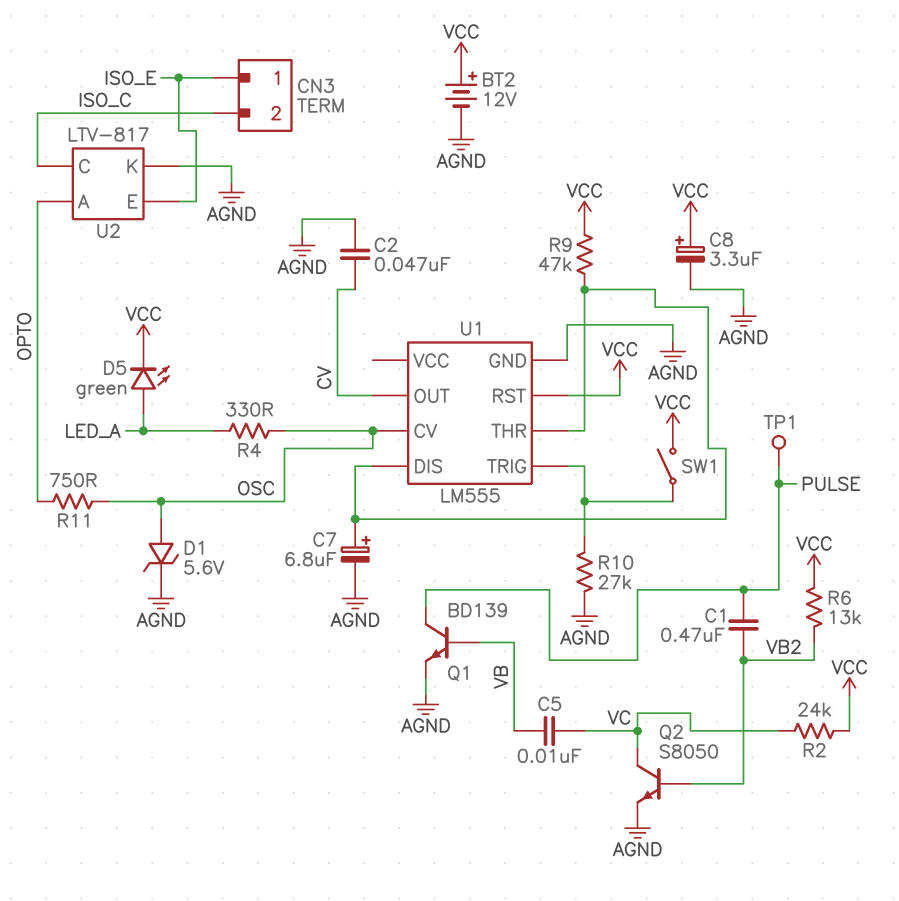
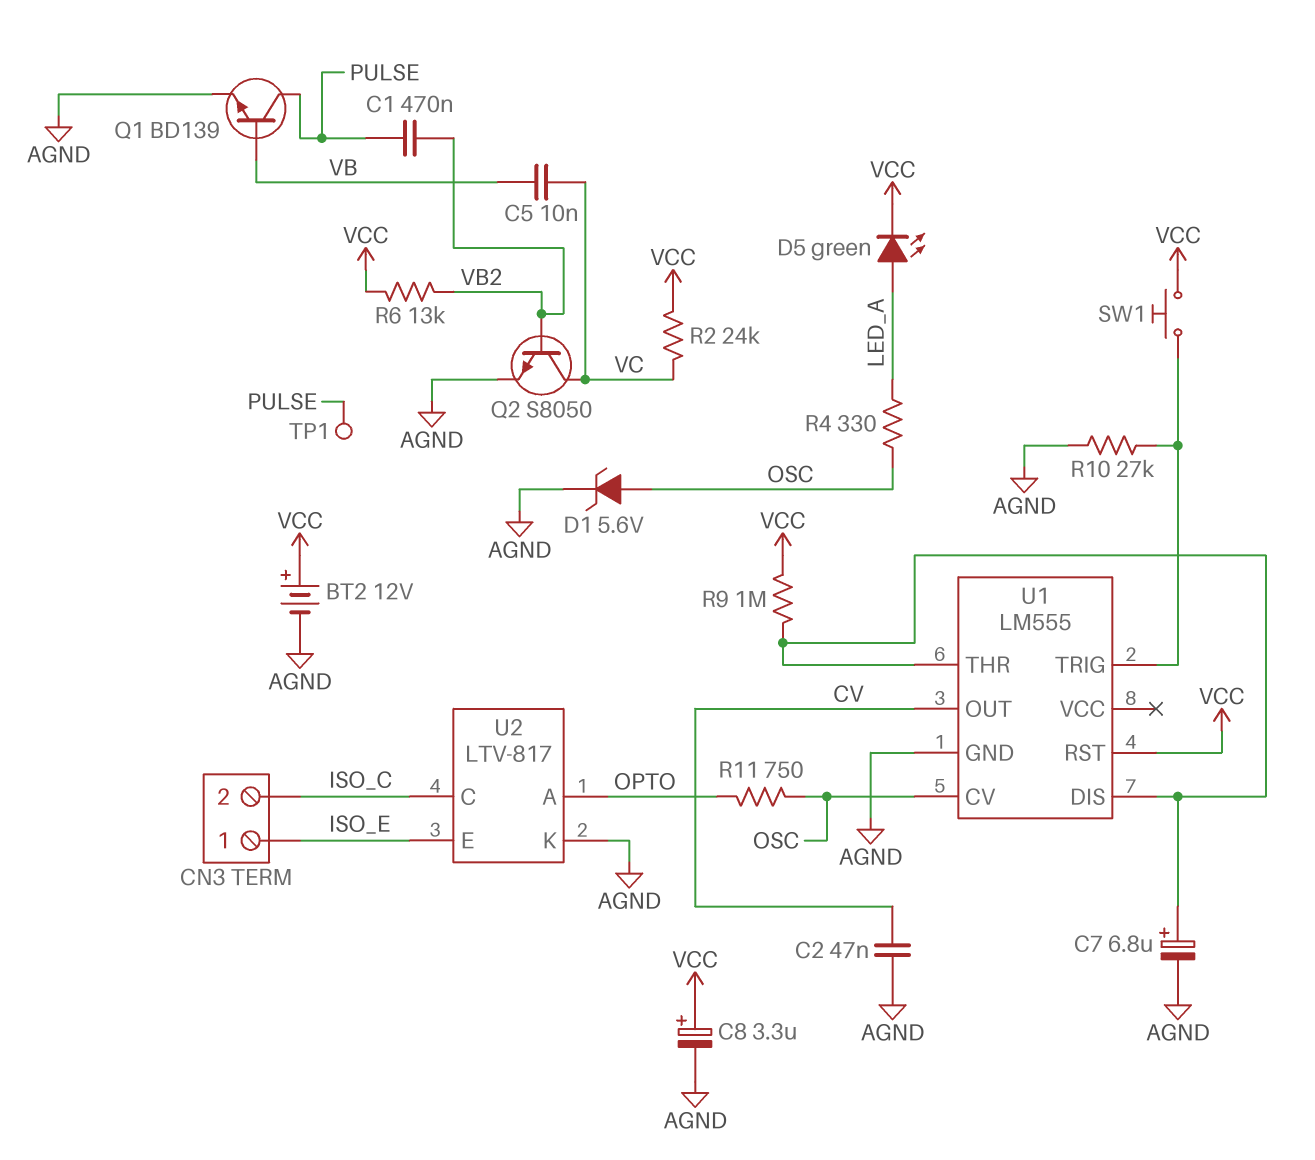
R9: 47k (U1/DIS, VCC) -> 1M (U1/DIS, VCC)
SW1: switch (U1/TRIG, VCC) -> button (U1/TRIG, VCC)

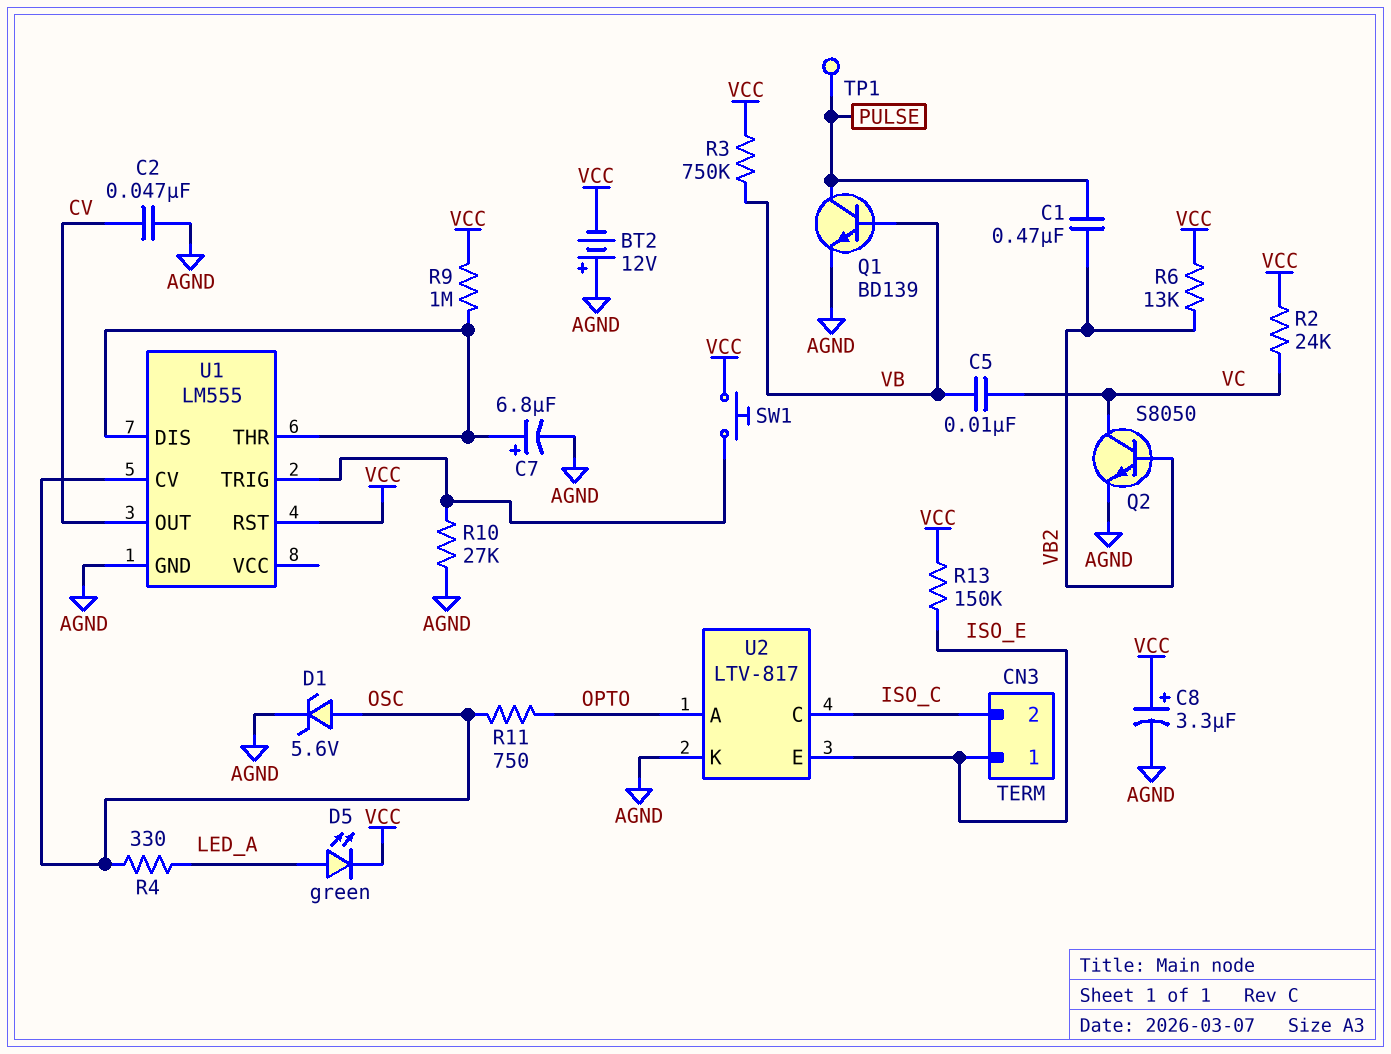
BT2: 12V (plus VCC, minus AGND) -> 12V (plus AGND, minus VCC)
R3: none -> 750k (VB, VCC)
R13: none -> 150k (ISO_E, VCC)

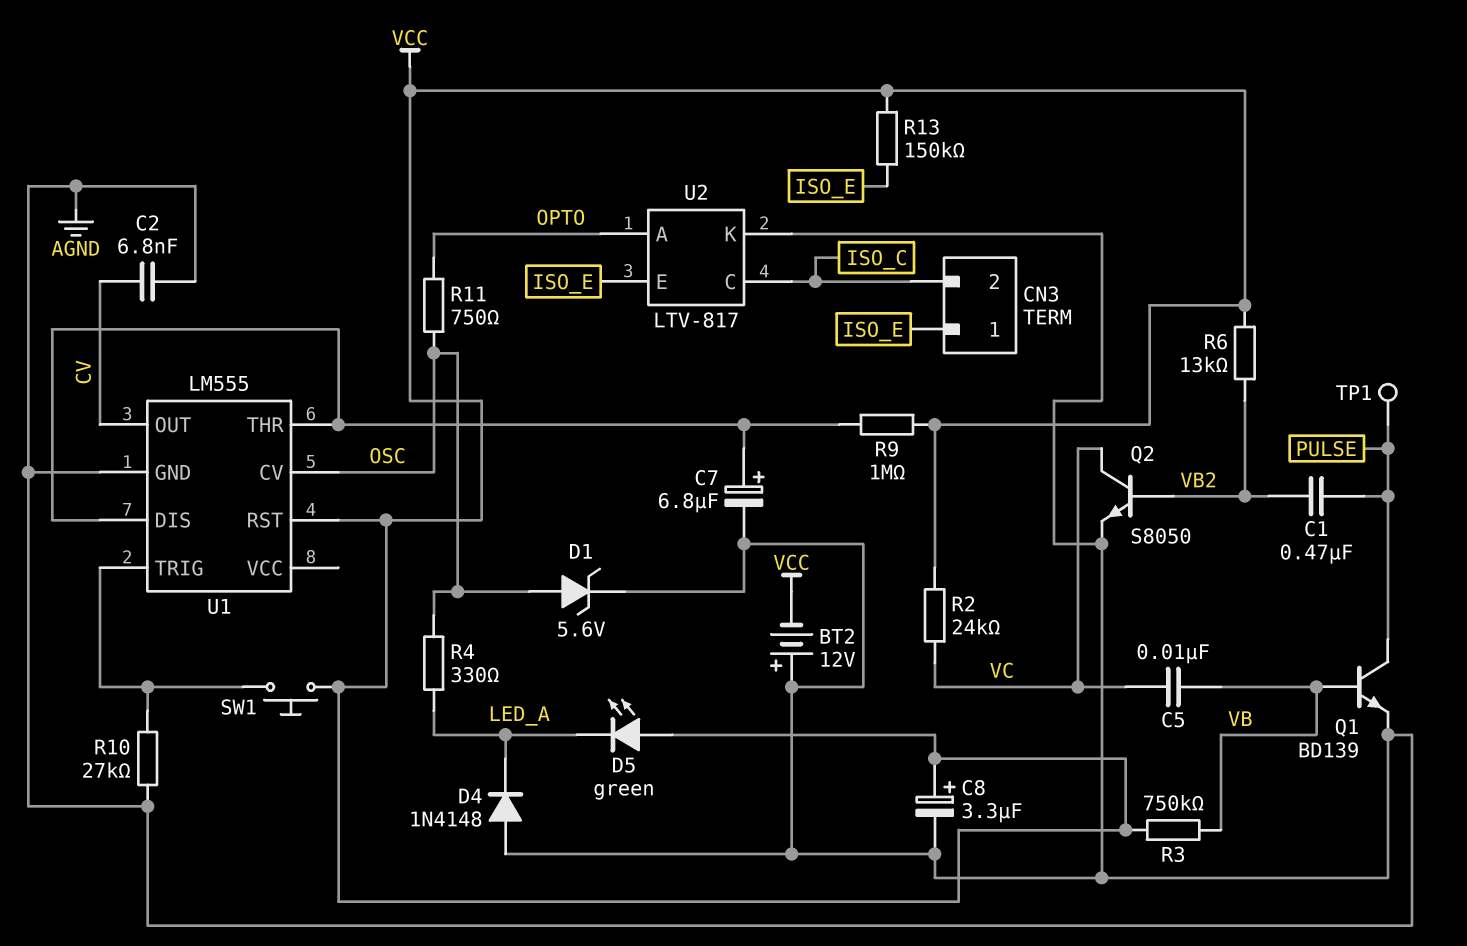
C2: 47nF (AGND, CV) -> 6.8nF (AGND, CV)
D4: none -> diode 1N4148 (A AGND, K LED_A)
D5: LED green (A LED_A, K VCC) -> LED green (A VCC, K LED_A)

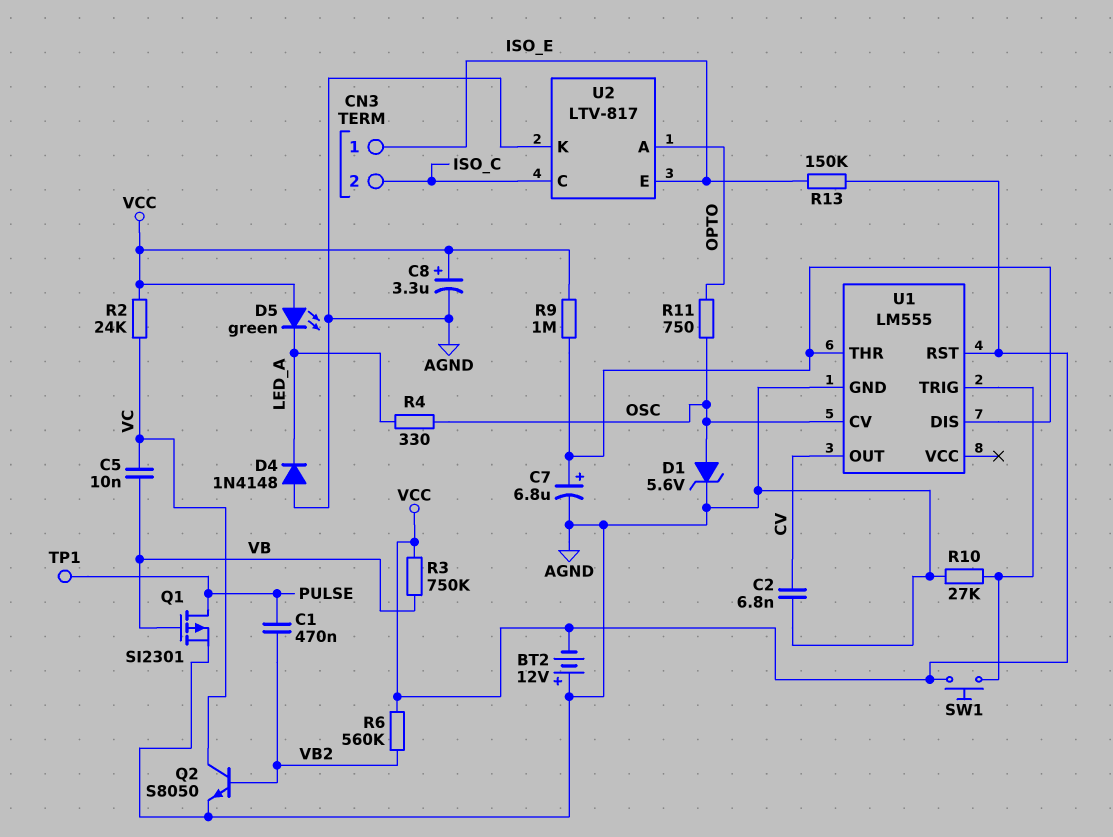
Q1: NPN BD139 (B VB, C PULSE, E AGND) -> PMOS SI2301 (G VB, D PULSE, S AGND)
R6: 13k (VB2, VCC) -> 560k (VB2, VCC)

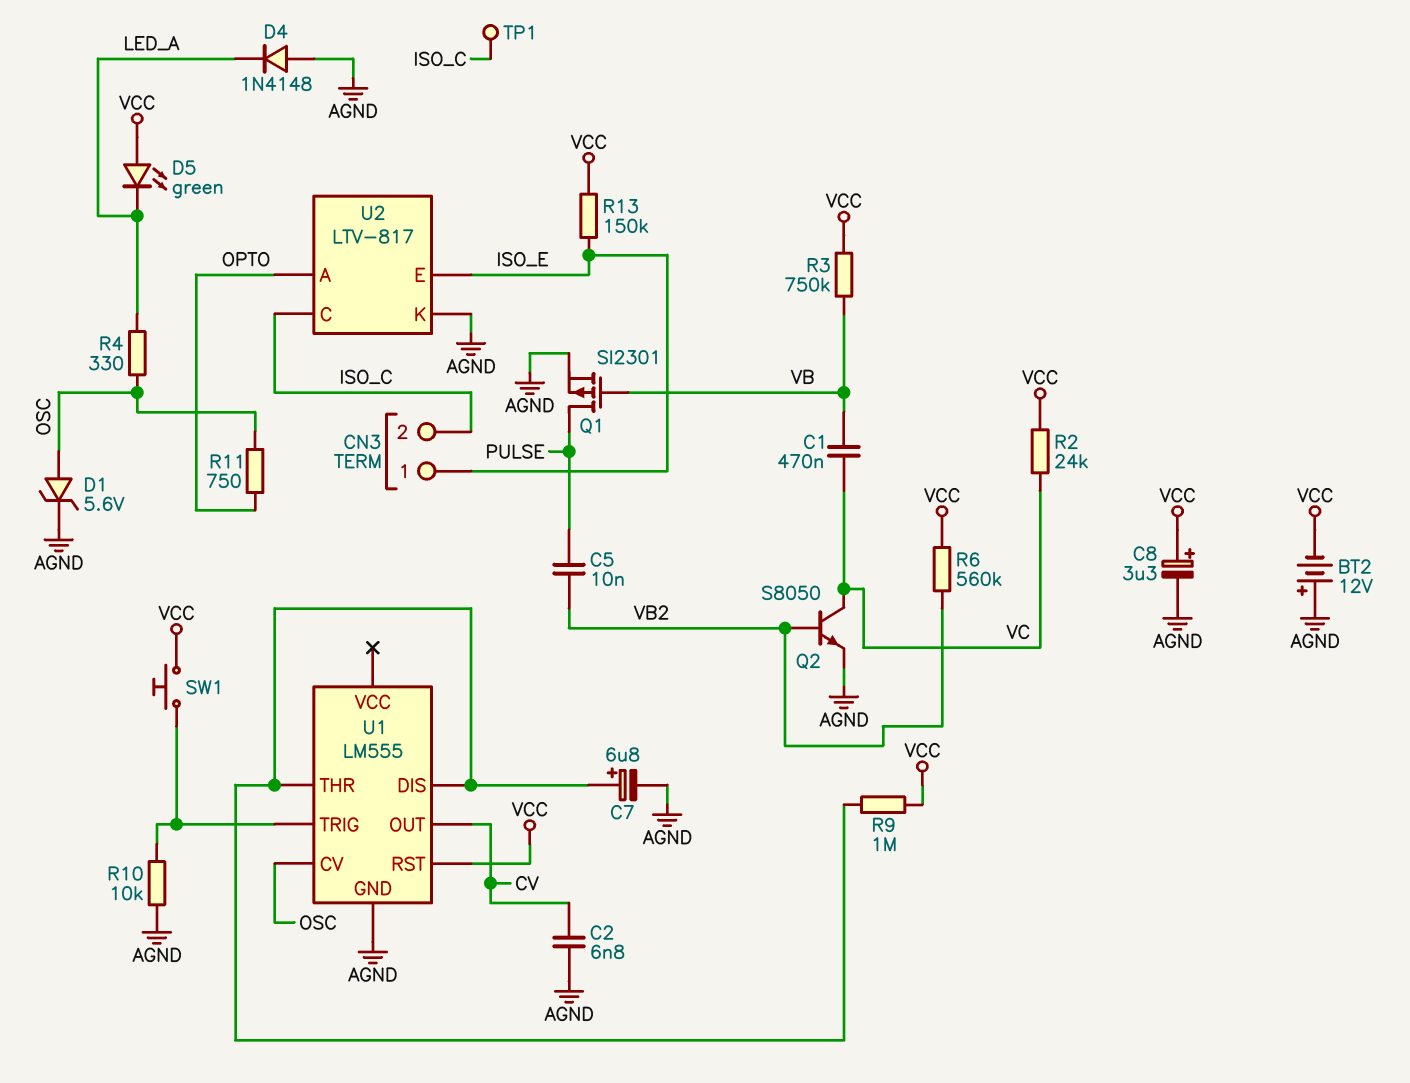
C1: 470nF (PULSE, VB2) -> 470nF (VB, VC)
C5: 10nF (VB, VC) -> 10nF (PULSE, VB2)
R10: 27k (AGND, U1/TRIG) -> 10k (AGND, U1/TRIG)
TP1: test point (PULSE) -> test point (ISO_C)

